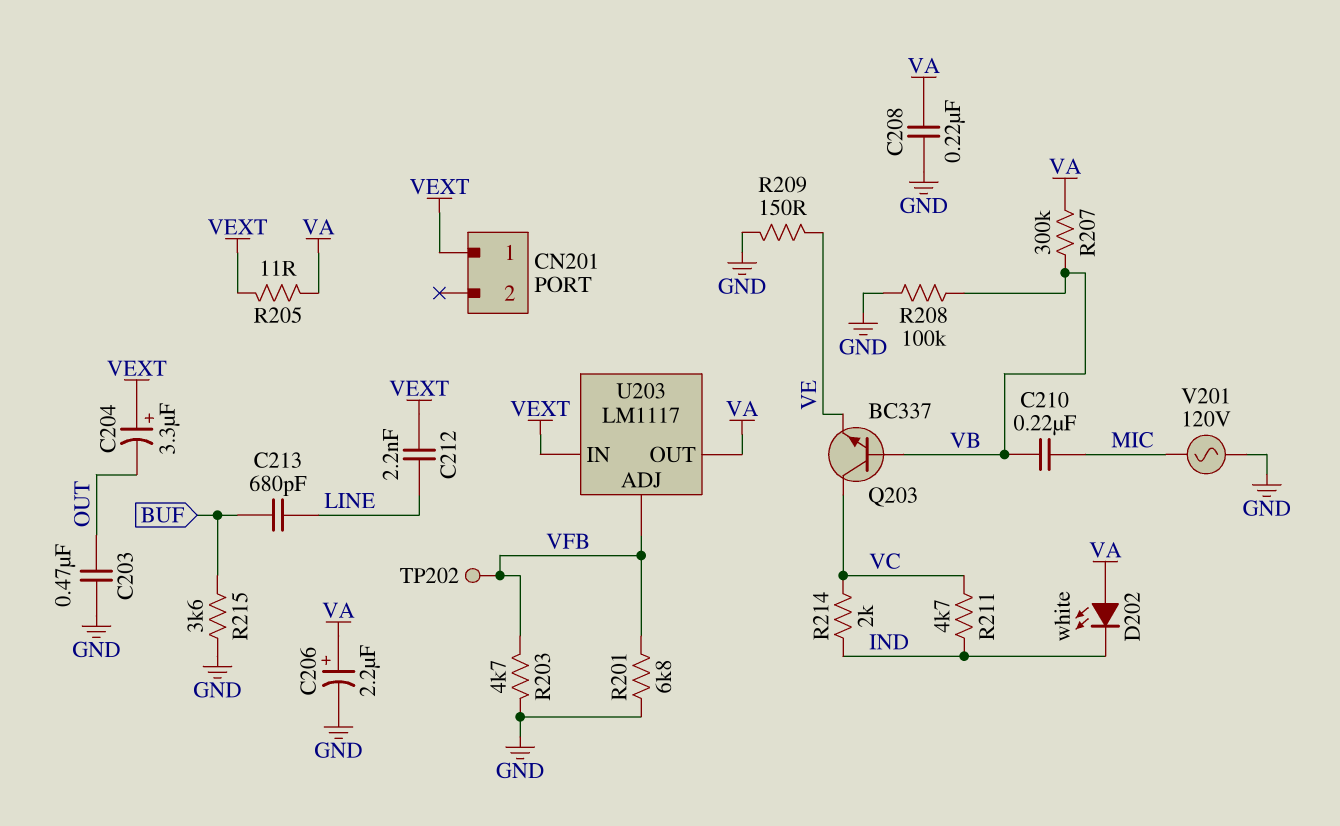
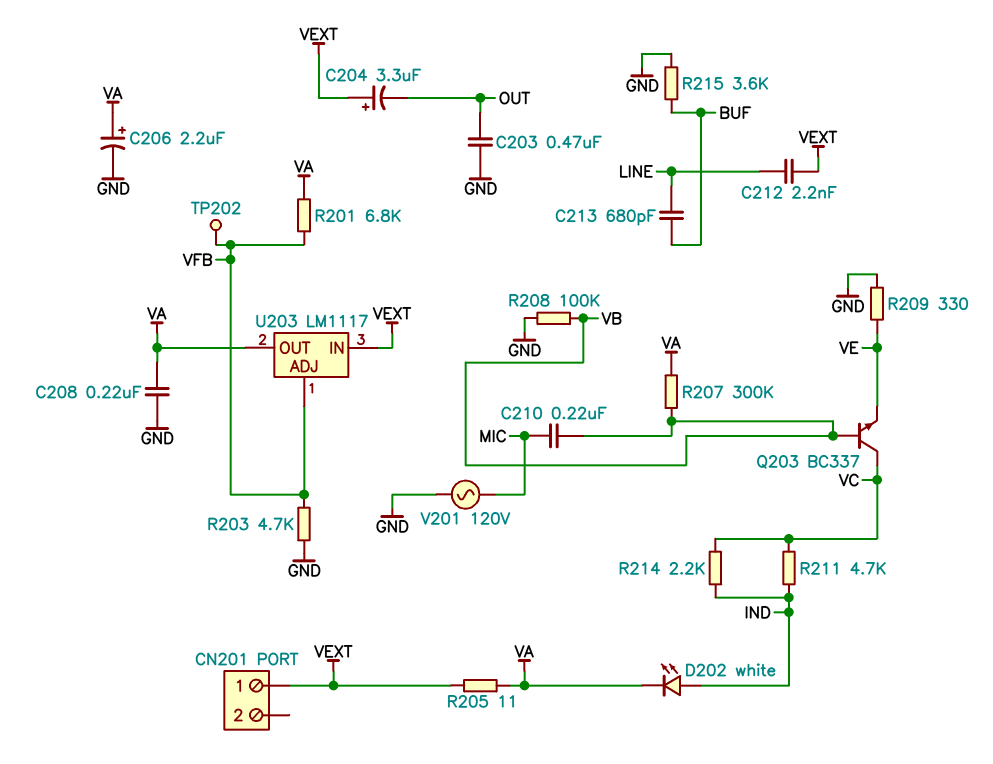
D202: LED white (A VA, K IND) -> LED white (A IND, K VA)
R201: 6.8k (GND, VFB) -> 6.8k (VA, VFB)
R209: 150 (GND, VE) -> 330 (GND, VE)
R214: 2k (IND, VC) -> 2.2k (IND, VC)

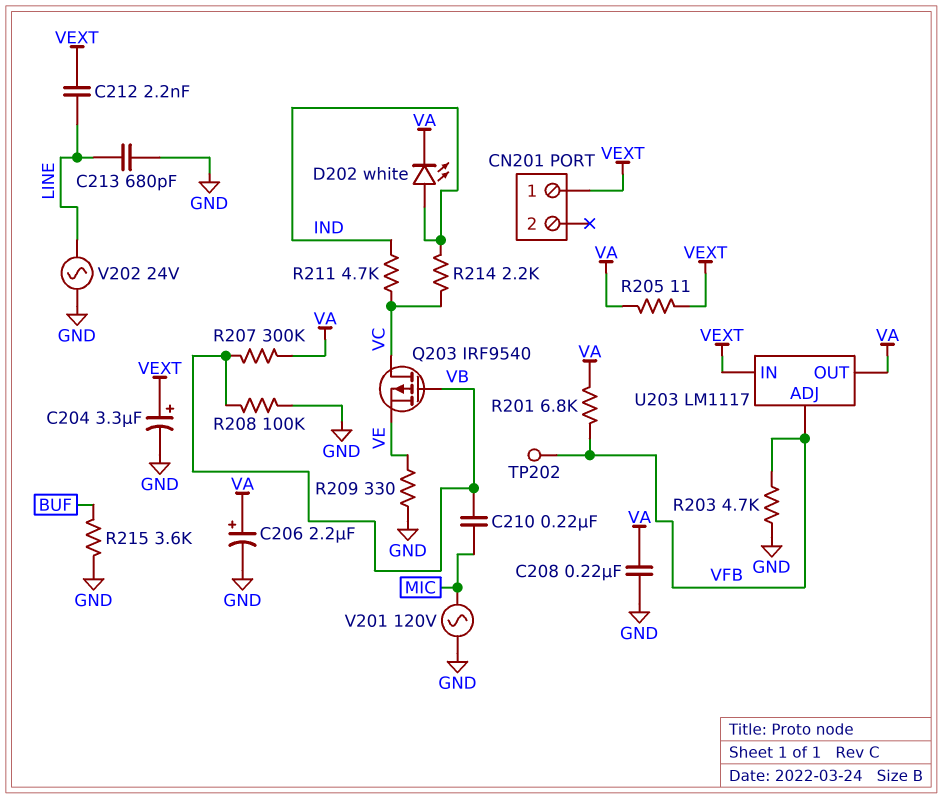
C203: 470nF (GND, OUT) -> none
C204: 3.3uF (plus VEXT, minus OUT) -> 3.3uF (plus VEXT, minus GND)
C213: 680pF (BUF, LINE) -> 680pF (GND, LINE)
Q203: NPN BC337 (B VB, C VC, E VE) -> PMOS IRF9540 (G VB, D VC, S VE)
V202: none -> AC 24V (GND, LINE)

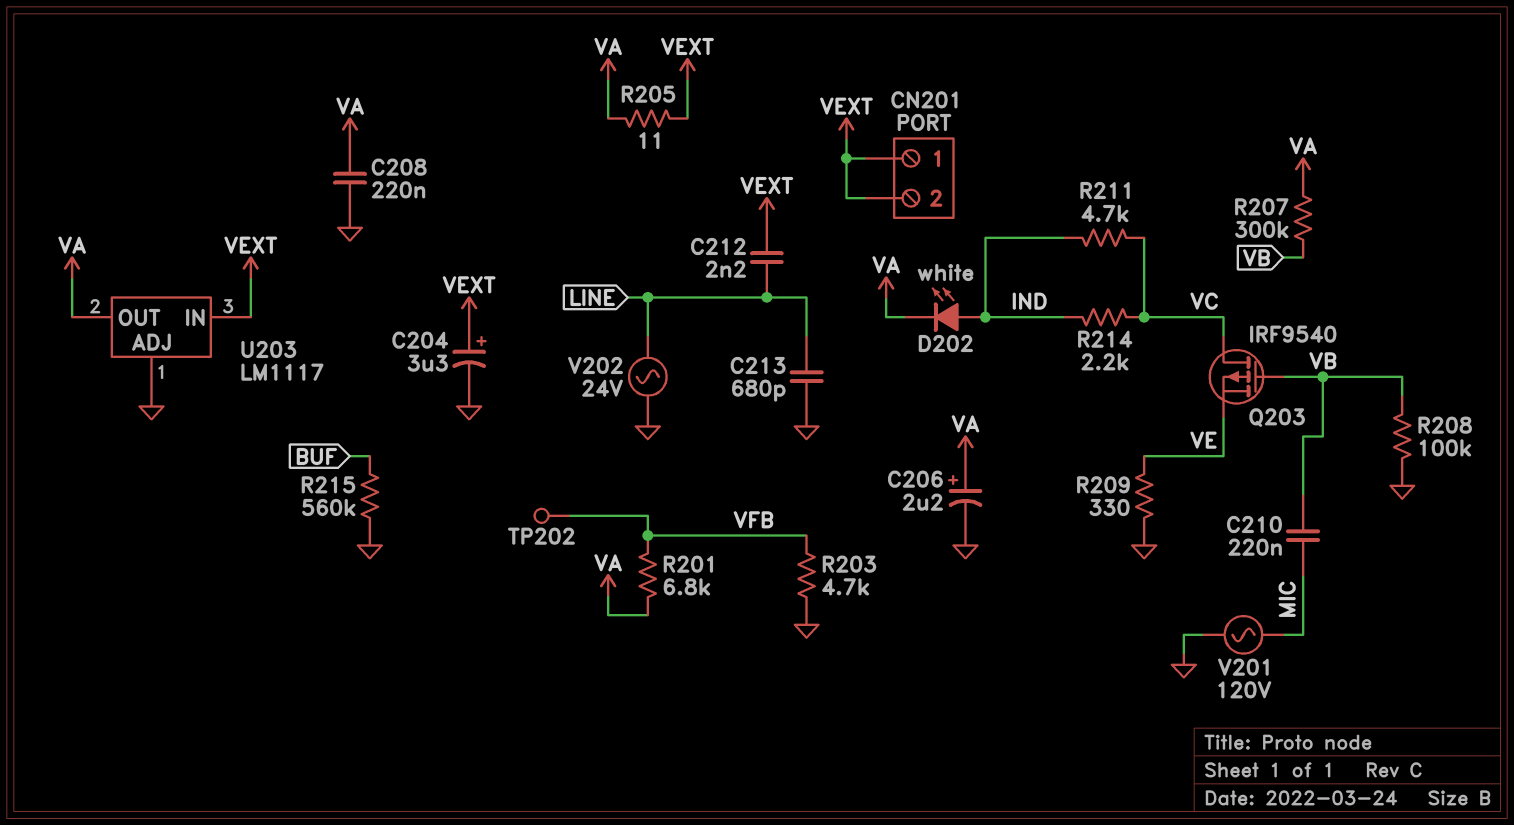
CN201 pin 2: none -> VEXT
R215: 3.6k (BUF, GND) -> 560k (BUF, GND)
U203 pin ADJ: VFB -> GND

